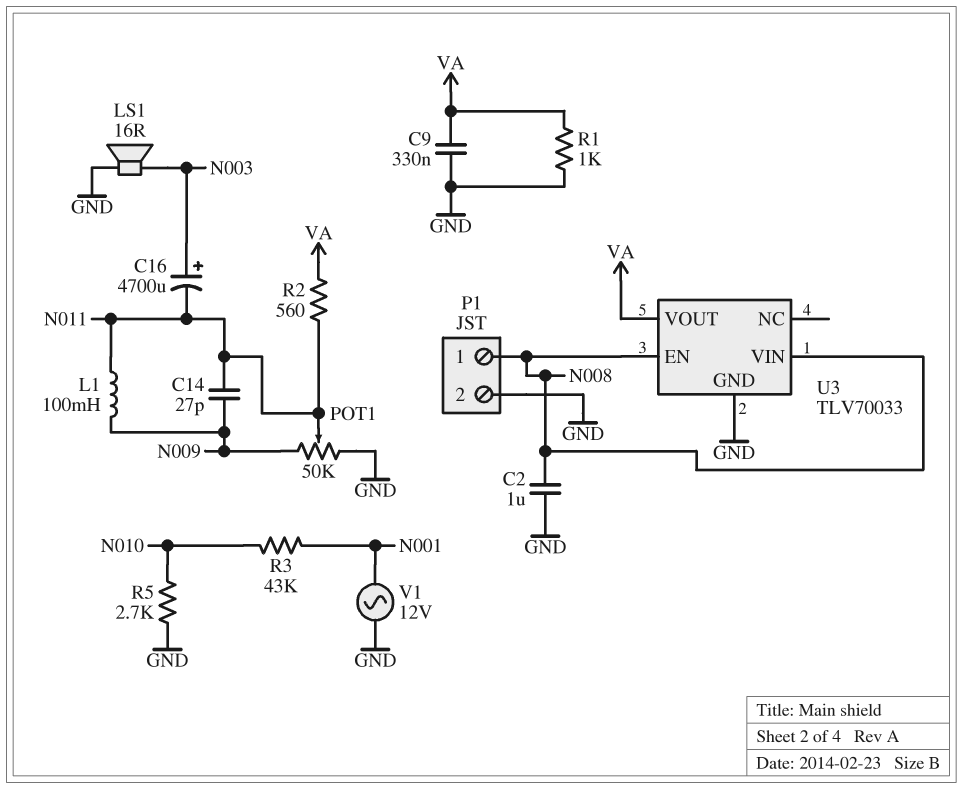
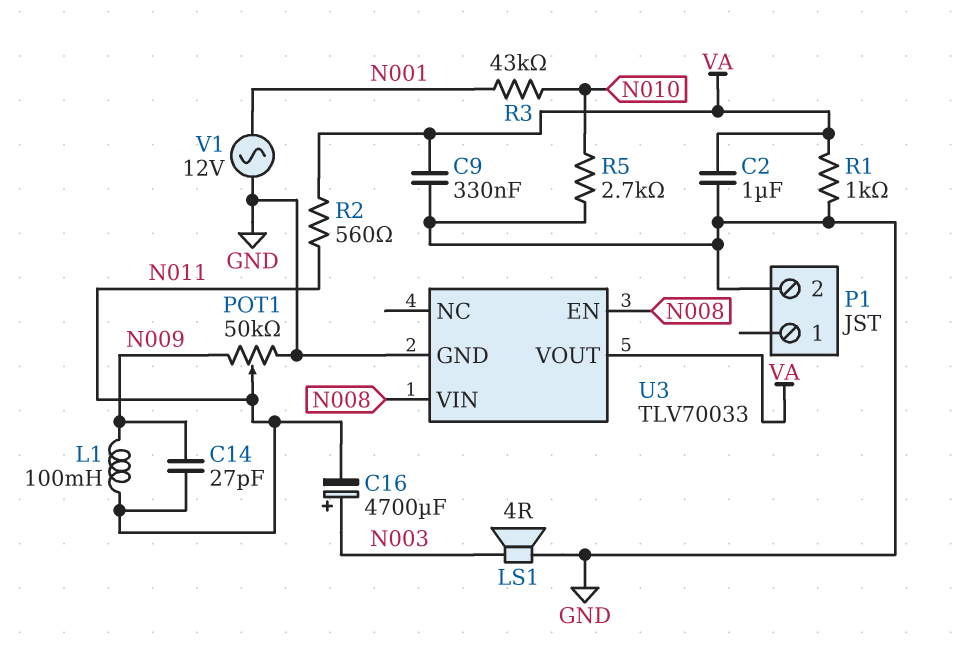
C2: 1uF (GND, N008) -> 1uF (GND, VA)
LS1: speaker 16R (GND, N003) -> speaker 4R (GND, N003)
P1 pin 1: N008 -> none

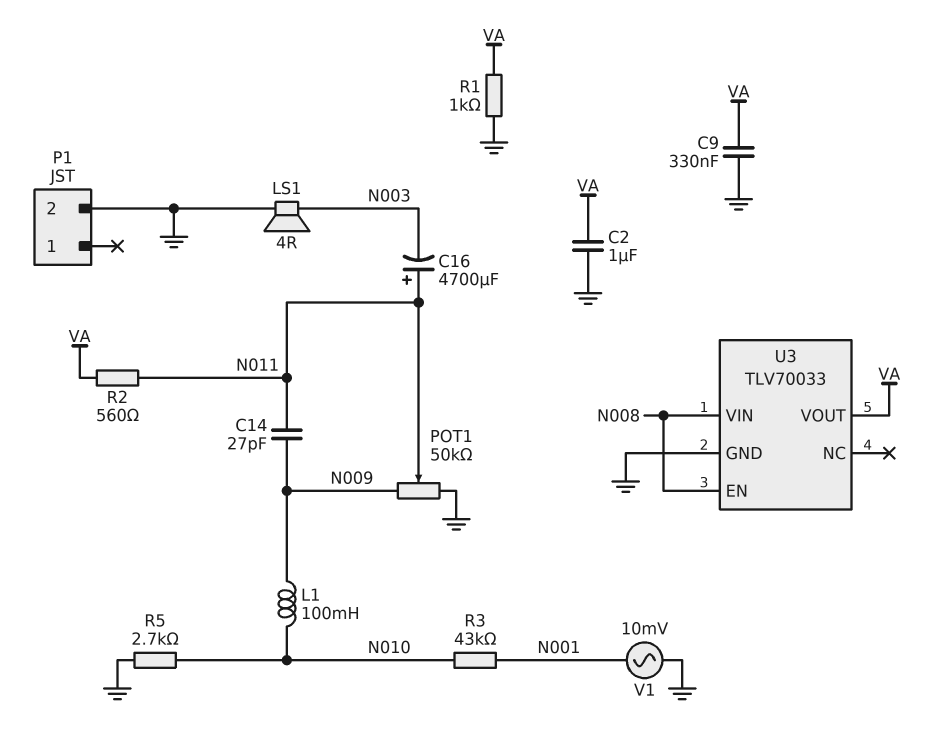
C16: 4700uF (plus N003, minus N011) -> 4700uF (plus N011, minus N003)
L1: 100mH (N009, N011) -> 100mH (N009, N010)
V1: AC 12V (GND, N001) -> AC 10mV (GND, N001)

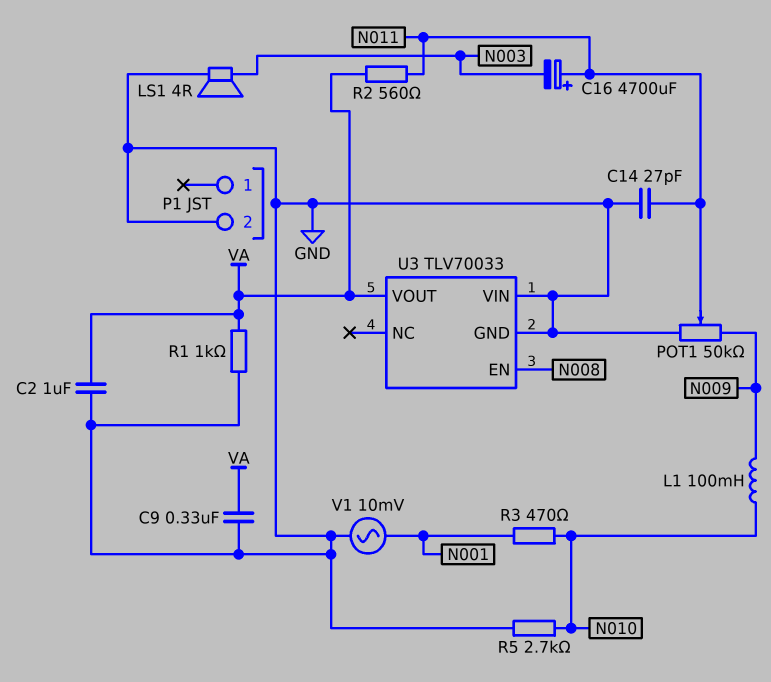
C14: 27pF (N009, N011) -> 27pF (GND, N011)
R3: 43k (N001, N010) -> 470 (N001, N010)
U3 pin VIN: N008 -> GND

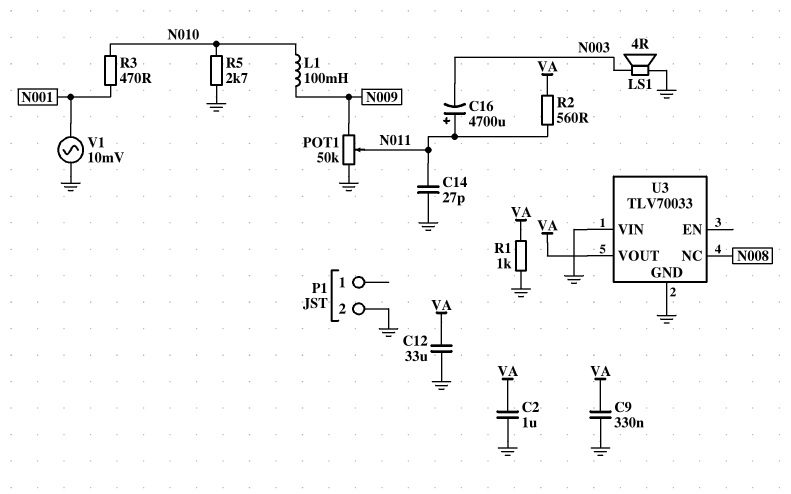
C12: none -> 33uF (GND, VA)
U3 pin EN: N008 -> none
U3 pin NC: none -> N008

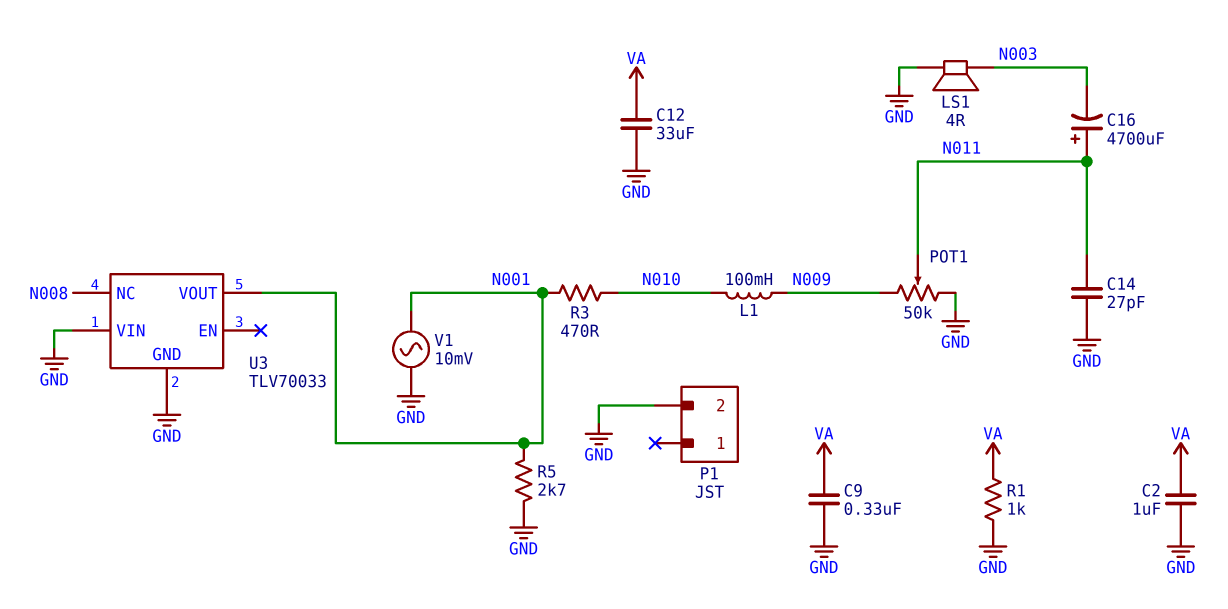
R2: 560 (N011, VA) -> none
R5: 2.7k (GND, N010) -> 2.7k (GND, N001)
U3 pin VOUT: VA -> N001

